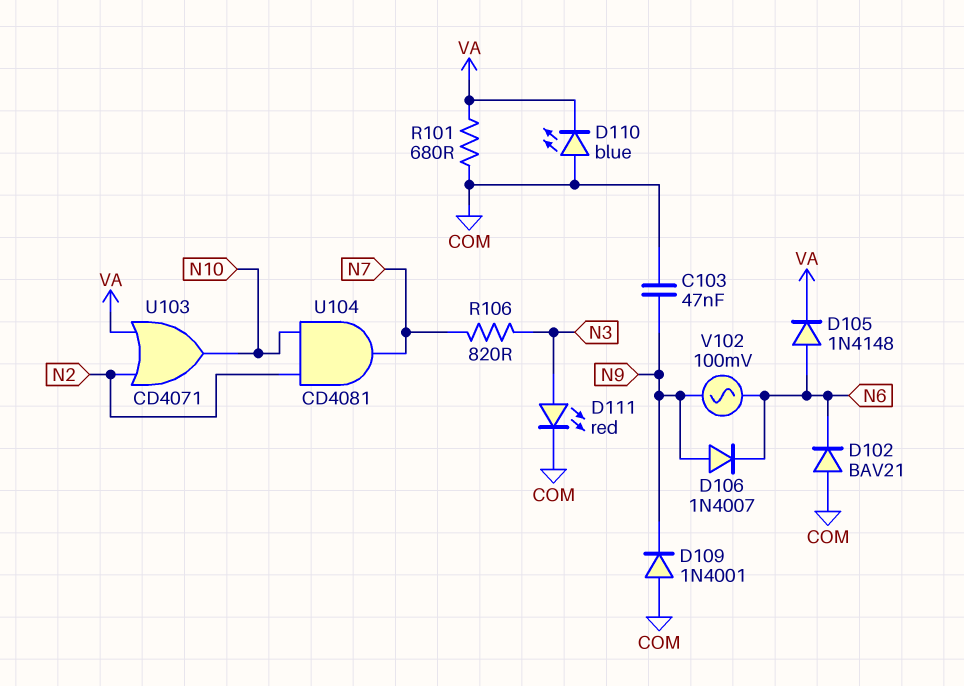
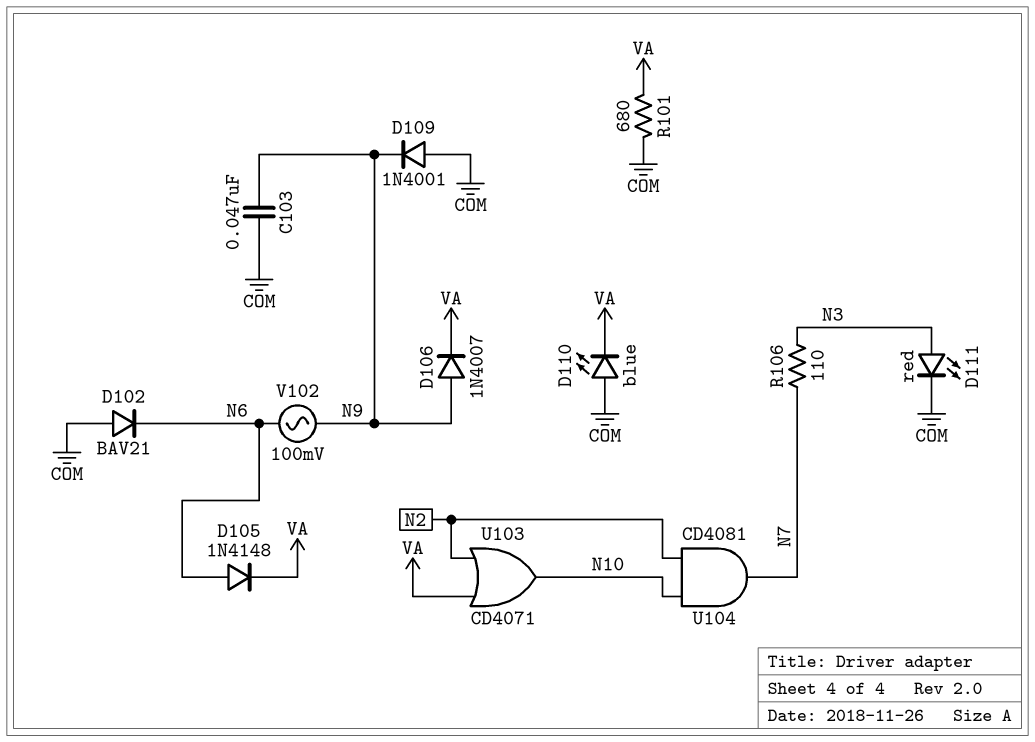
D106: diode 1N4007 (A N9, K N6) -> diode 1N4007 (A N9, K VA)
R106: 820 (N3, N7) -> 110 (N3, N7)

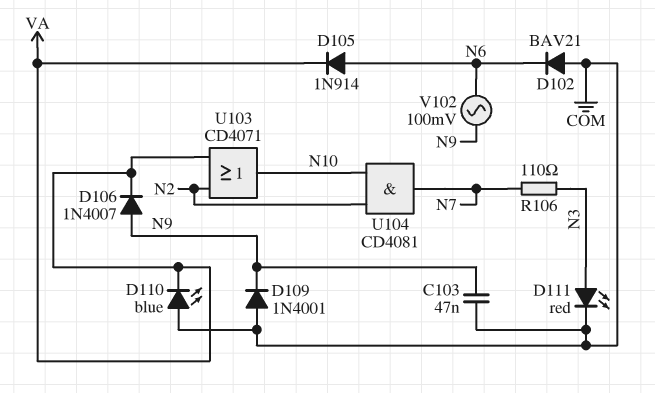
D105: diode 1N4148 (A N6, K VA) -> diode 1N914 (A N6, K VA)
R101: 680 (COM, VA) -> none

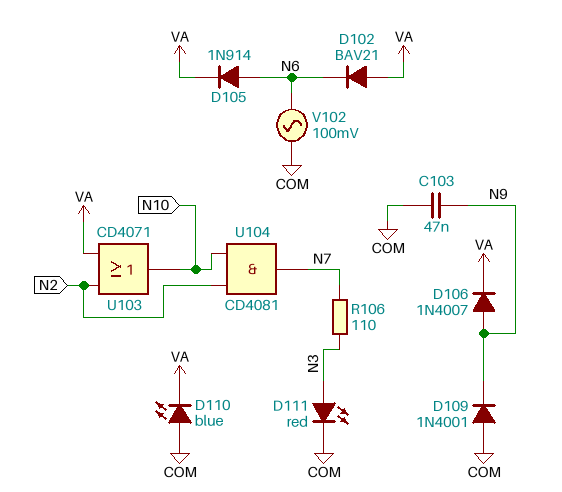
D102: diode BAV21 (A COM, K N6) -> diode BAV21 (A VA, K N6)
V102: AC 100mV (N6, N9) -> AC 100mV (COM, N6)

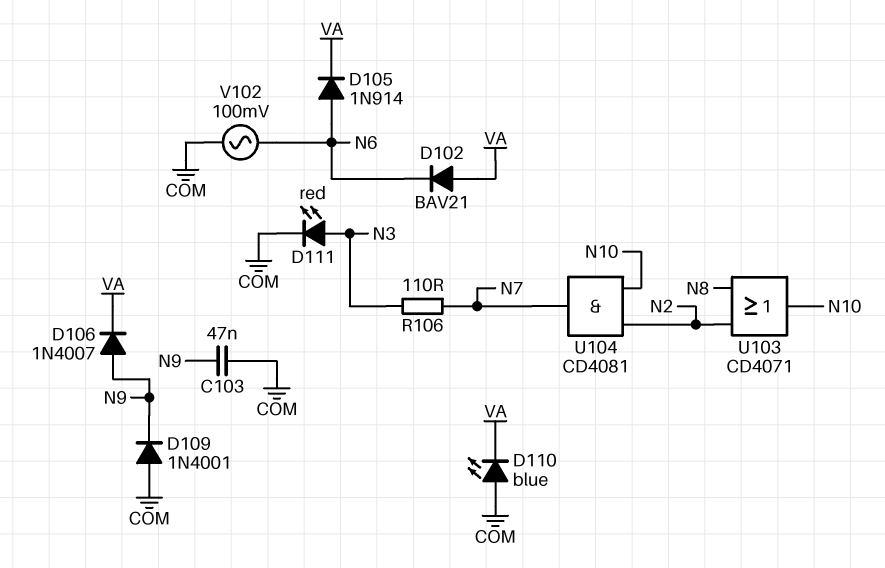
U103: OR CD4071 (in N2, in VA, out N10) -> OR CD4071 (in N2, in N8, out N10)

